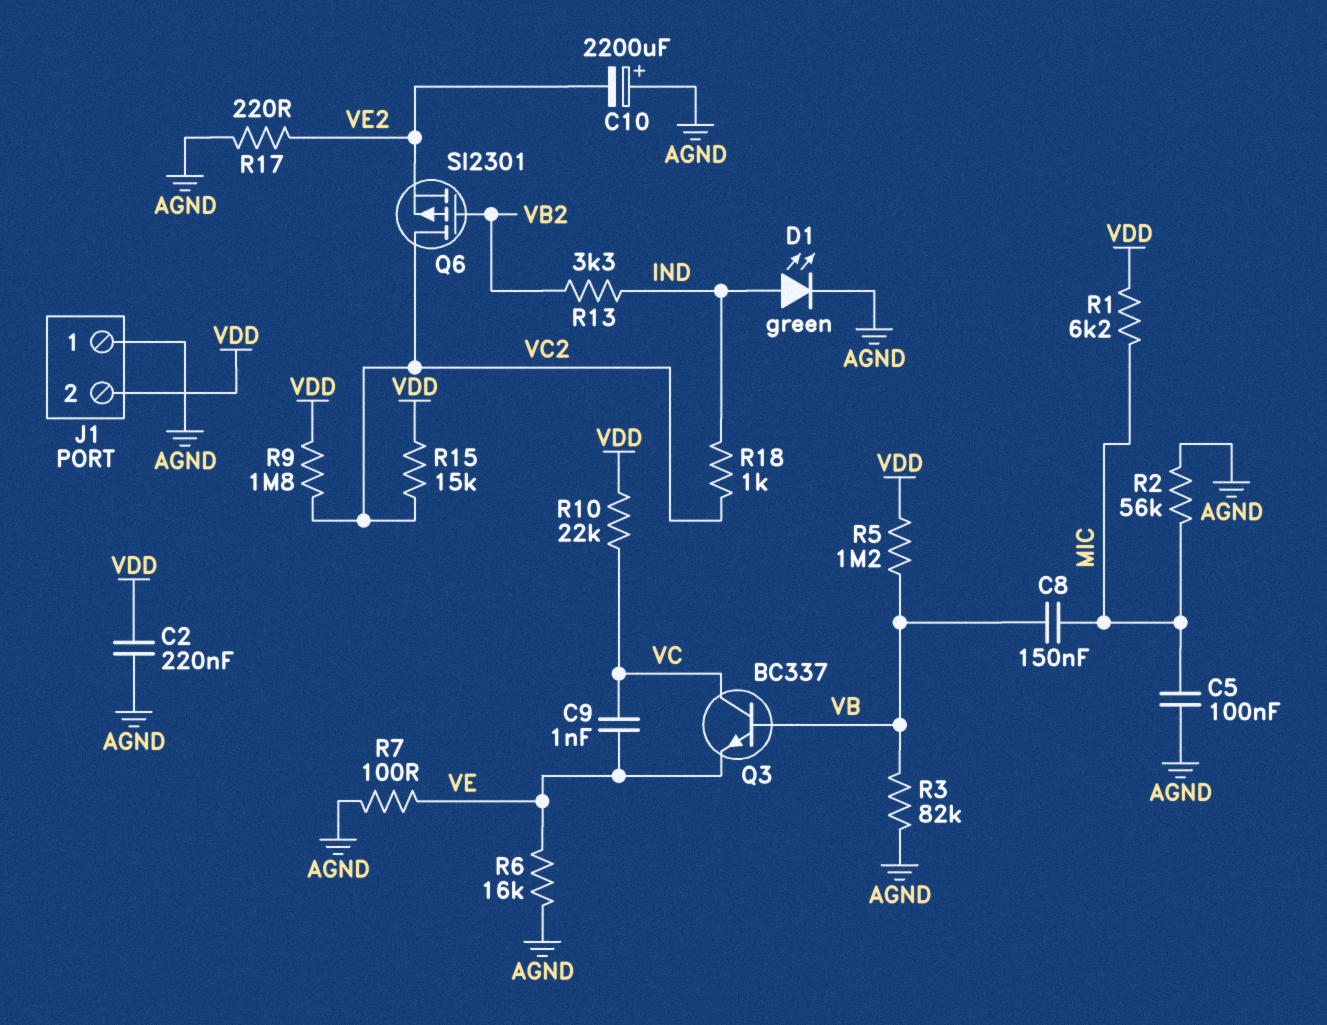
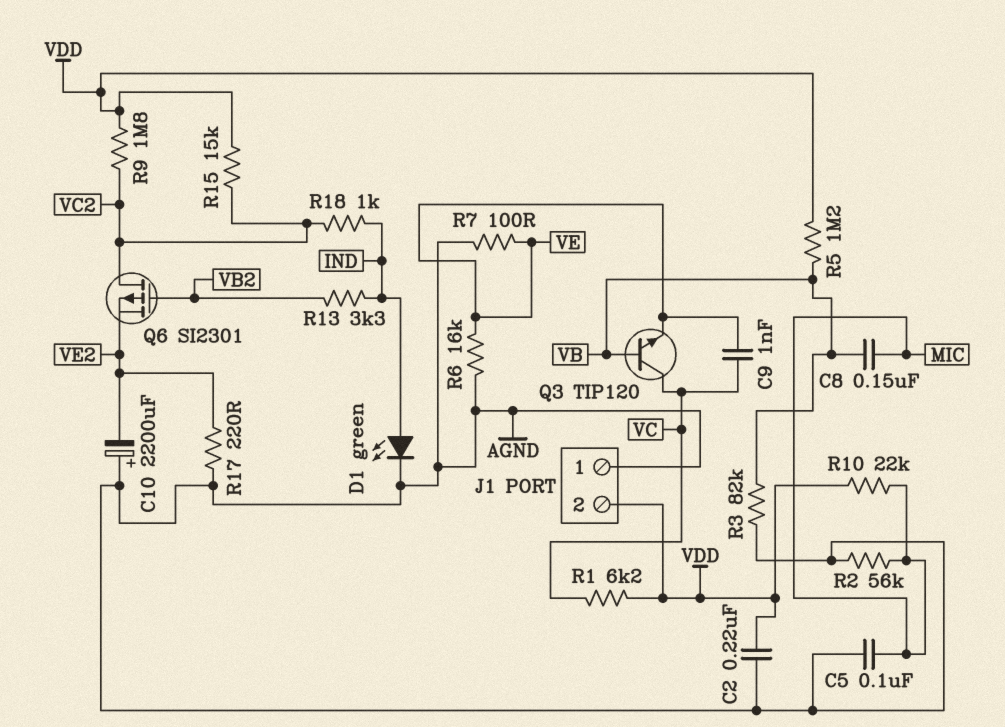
Q3: NPN BC337 (B VB, C VC, E VE) -> NPN TIP120 (B VB, C VC, E VE)
R1: 6.2k (MIC, VDD) -> 6.2k (VC, VDD)
R10: 22k (VC, VDD) -> 22k (MIC, VDD)

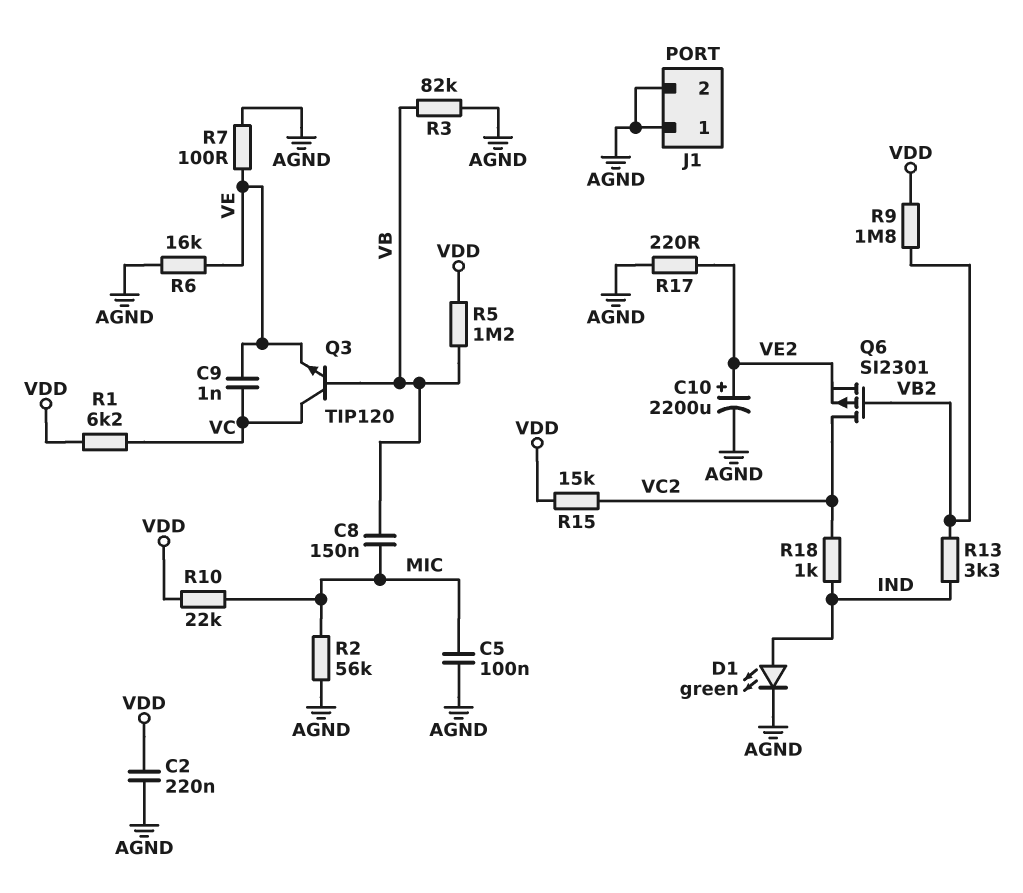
C10: 2200uF (plus AGND, minus VE2) -> 2200uF (plus VE2, minus AGND)
J1 pin 2: VDD -> AGND
R9: 1.8M (VC2, VDD) -> 1.8M (VB2, VDD)

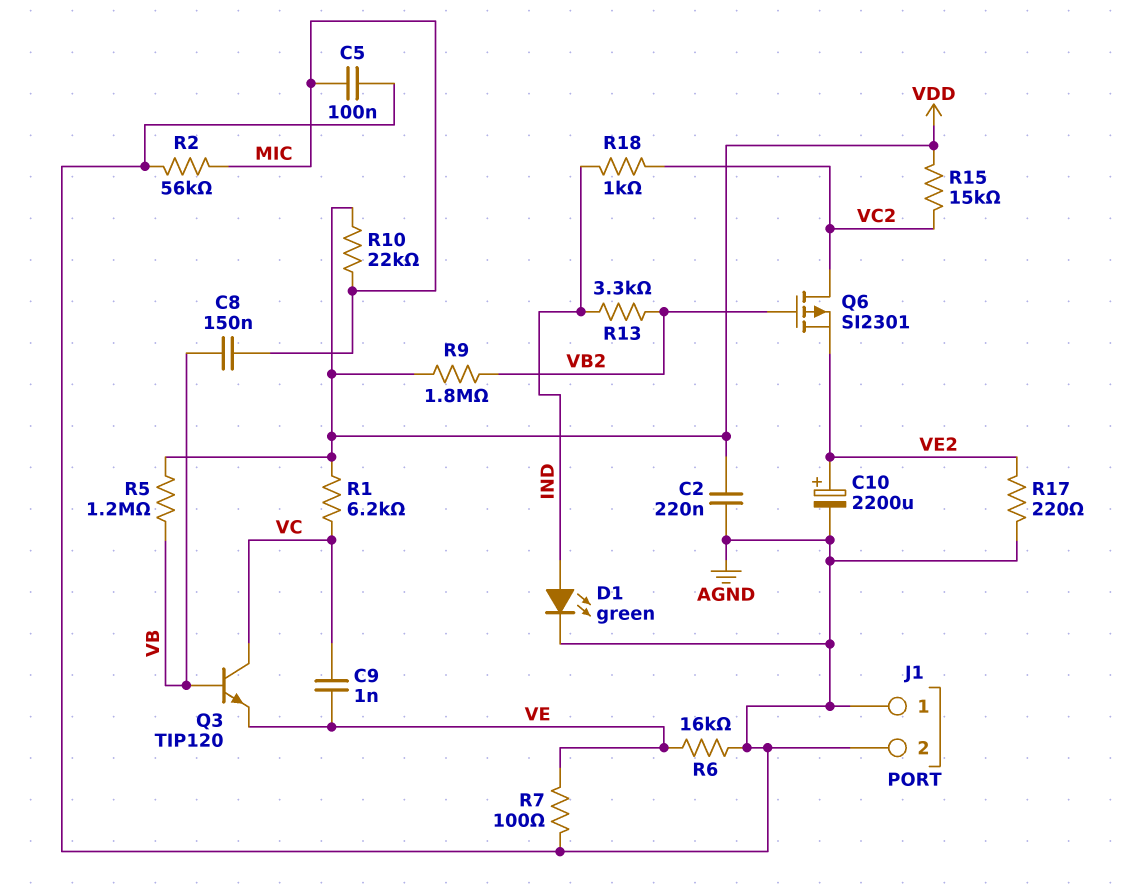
R3: 82k (AGND, VB) -> none

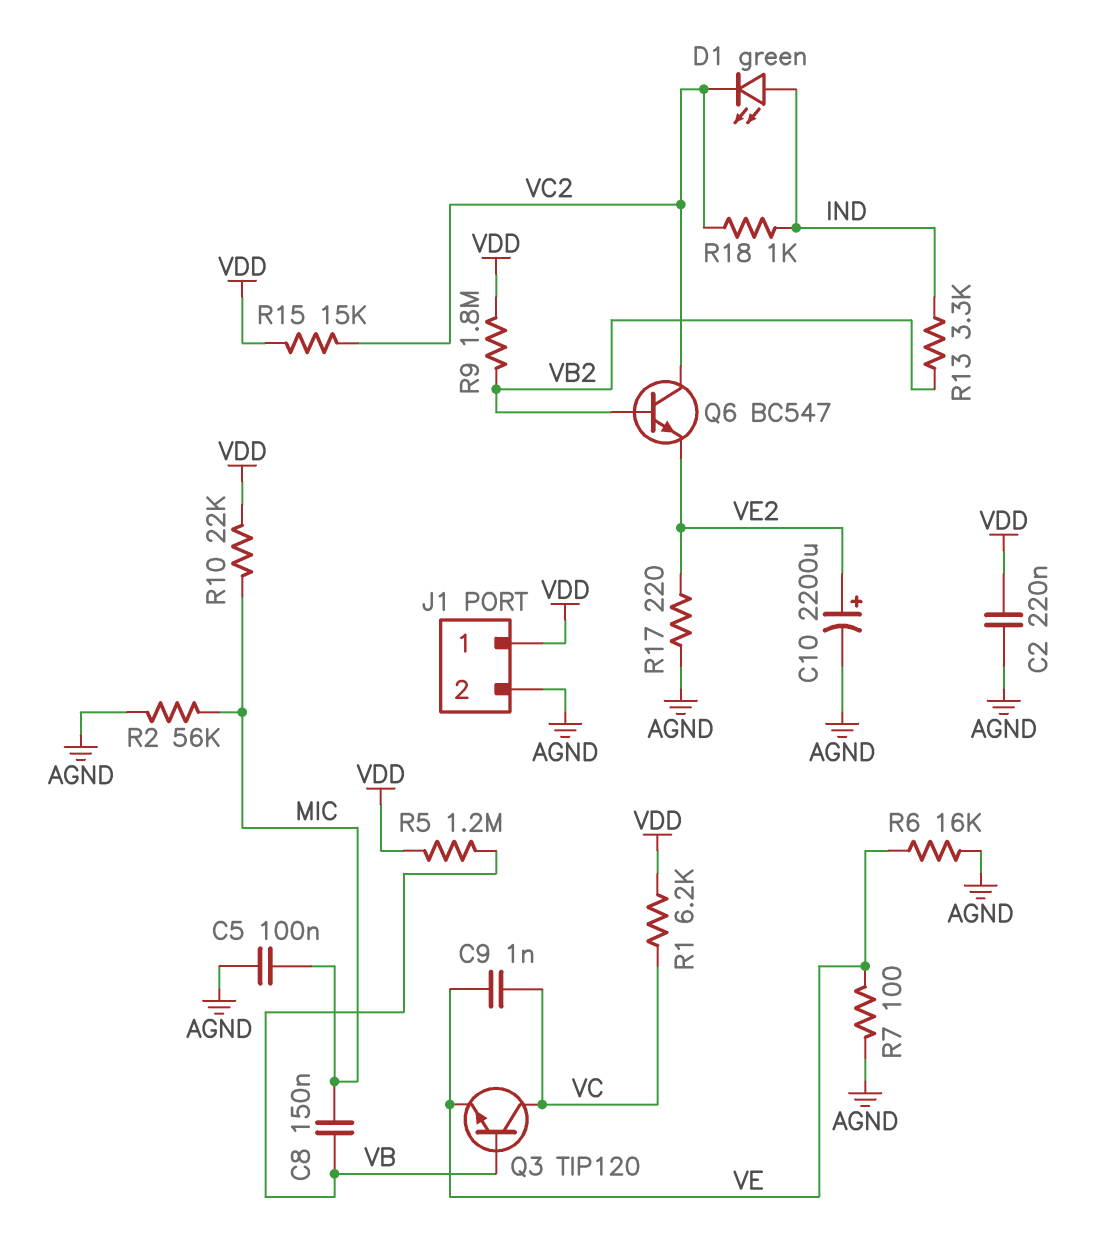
D1: LED green (A IND, K AGND) -> LED green (A IND, K VC2)
J1 pin 1: AGND -> VDD
Q6: PMOS SI2301 (G VB2, D VC2, S VE2) -> NPN BC547 (B VB2, C VC2, E VE2)

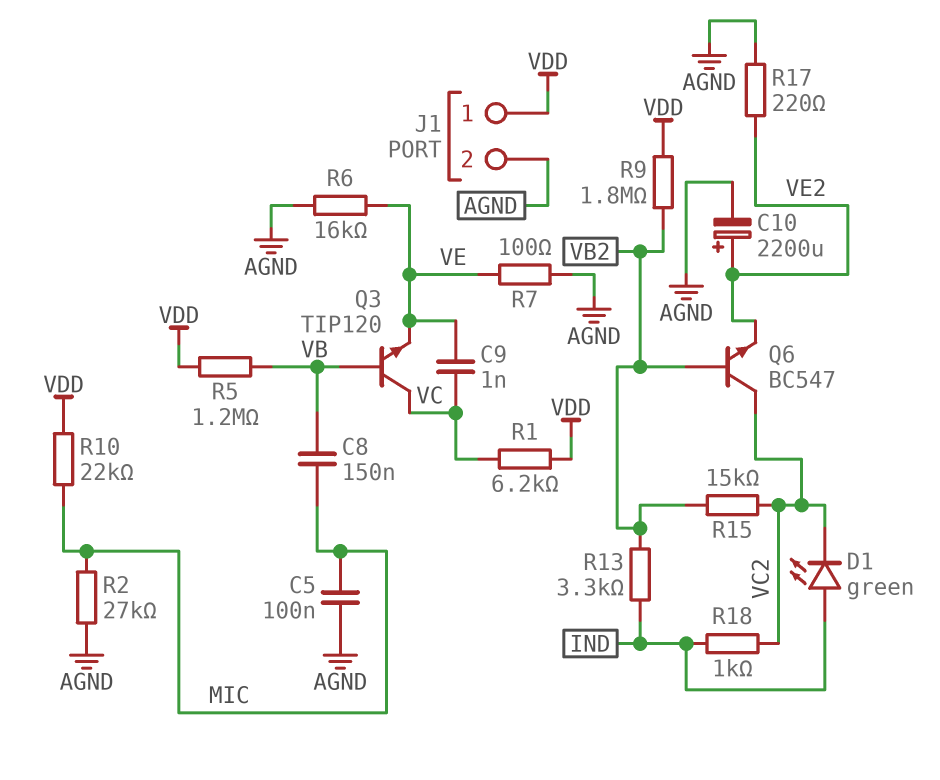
C2: 220nF (AGND, VDD) -> none
R2: 56k (AGND, MIC) -> 27k (AGND, MIC)
R15: 15k (VC2, VDD) -> 15k (VB2, VC2)

